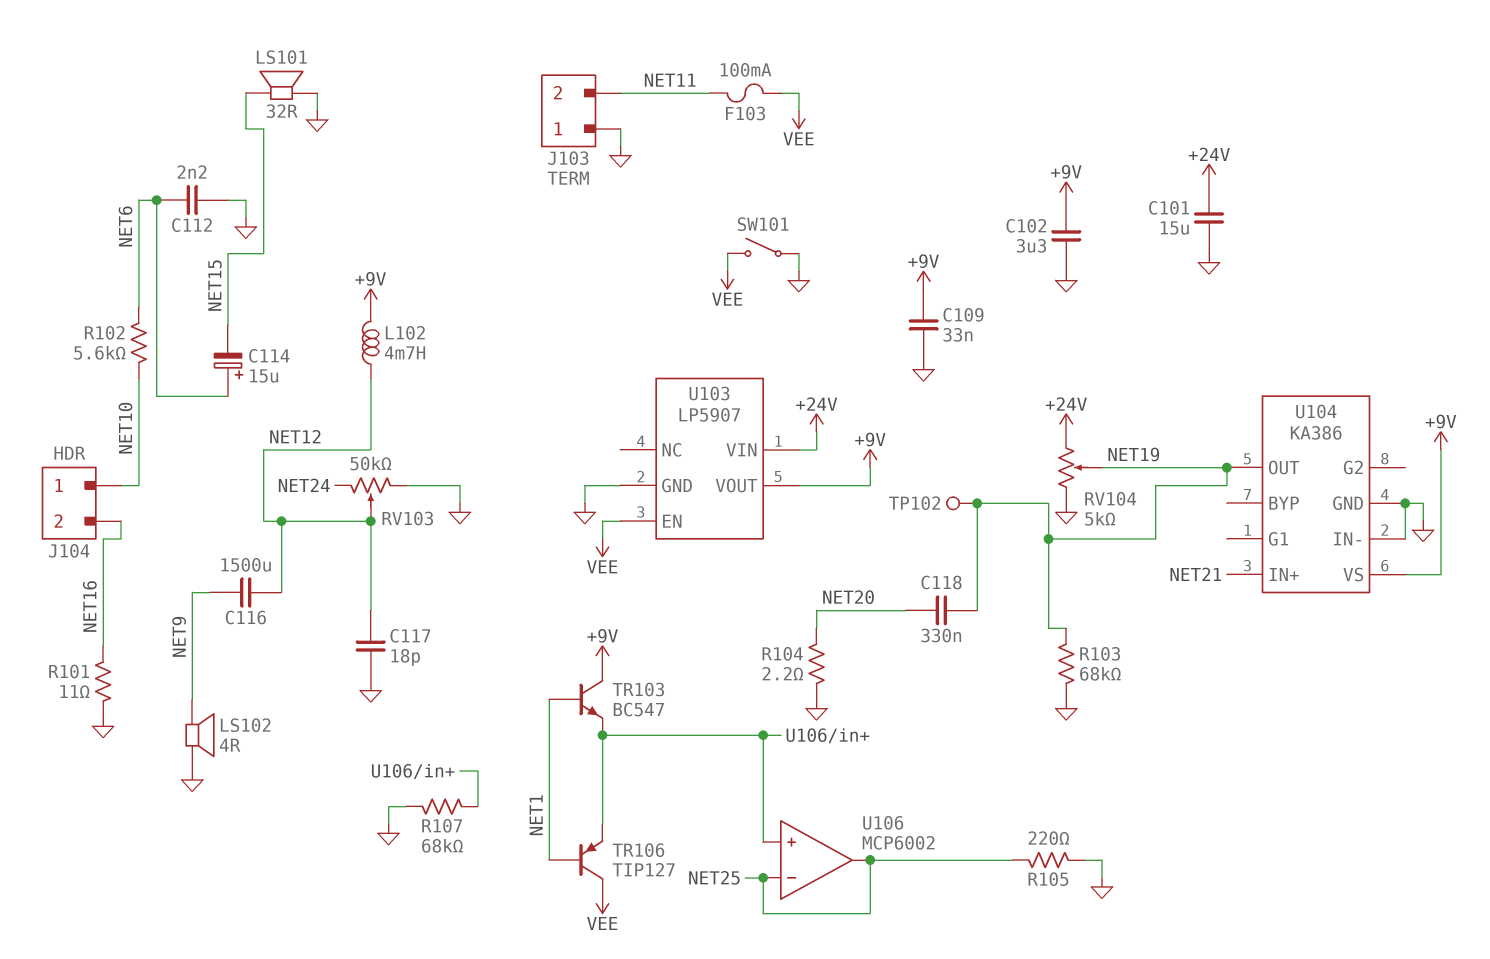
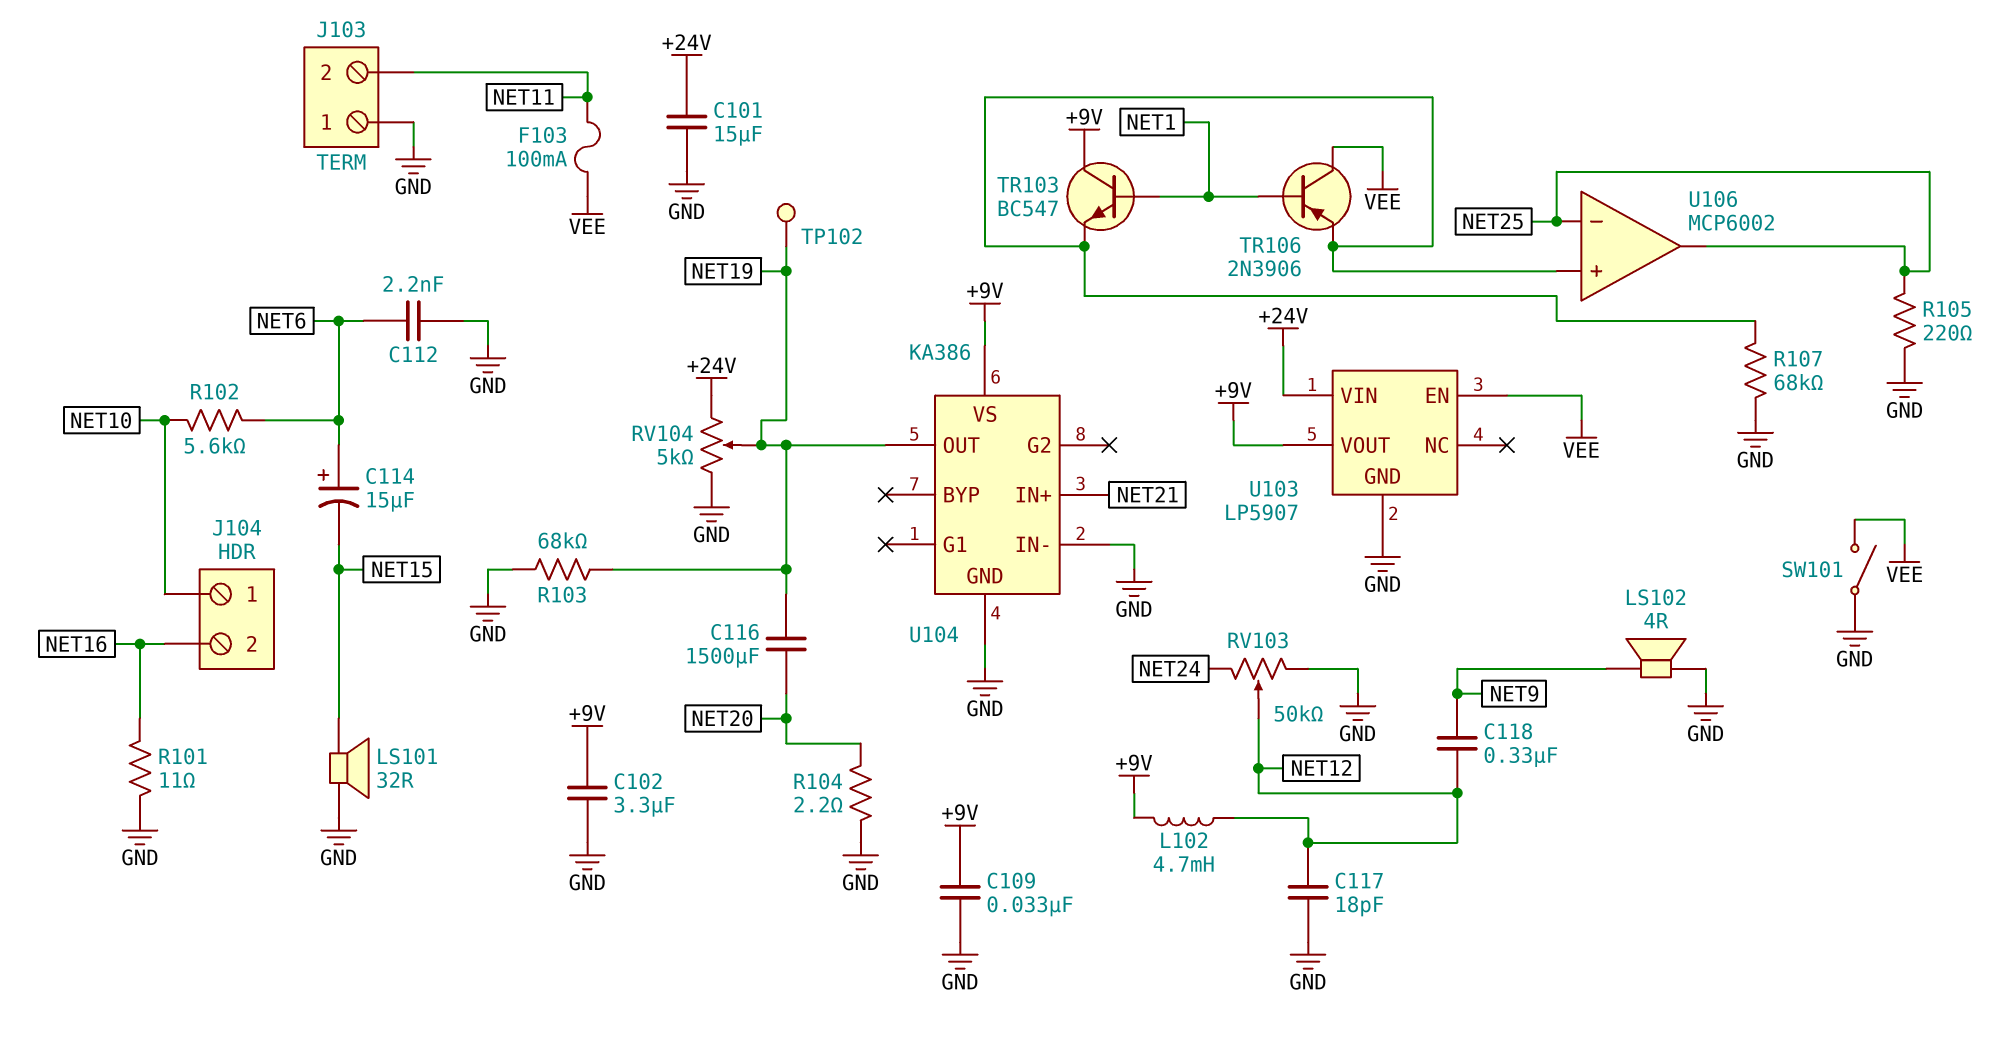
C116: 1500uF (NET9, NET12) -> 1500uF (NET19, NET20)
C118: 330nF (NET19, NET20) -> 330nF (NET9, NET12)
TR106: PNP TIP127 (B NET1, C VEE, E U106/in+) -> PNP 2N3906 (B NET1, C VEE, E U106/in+)

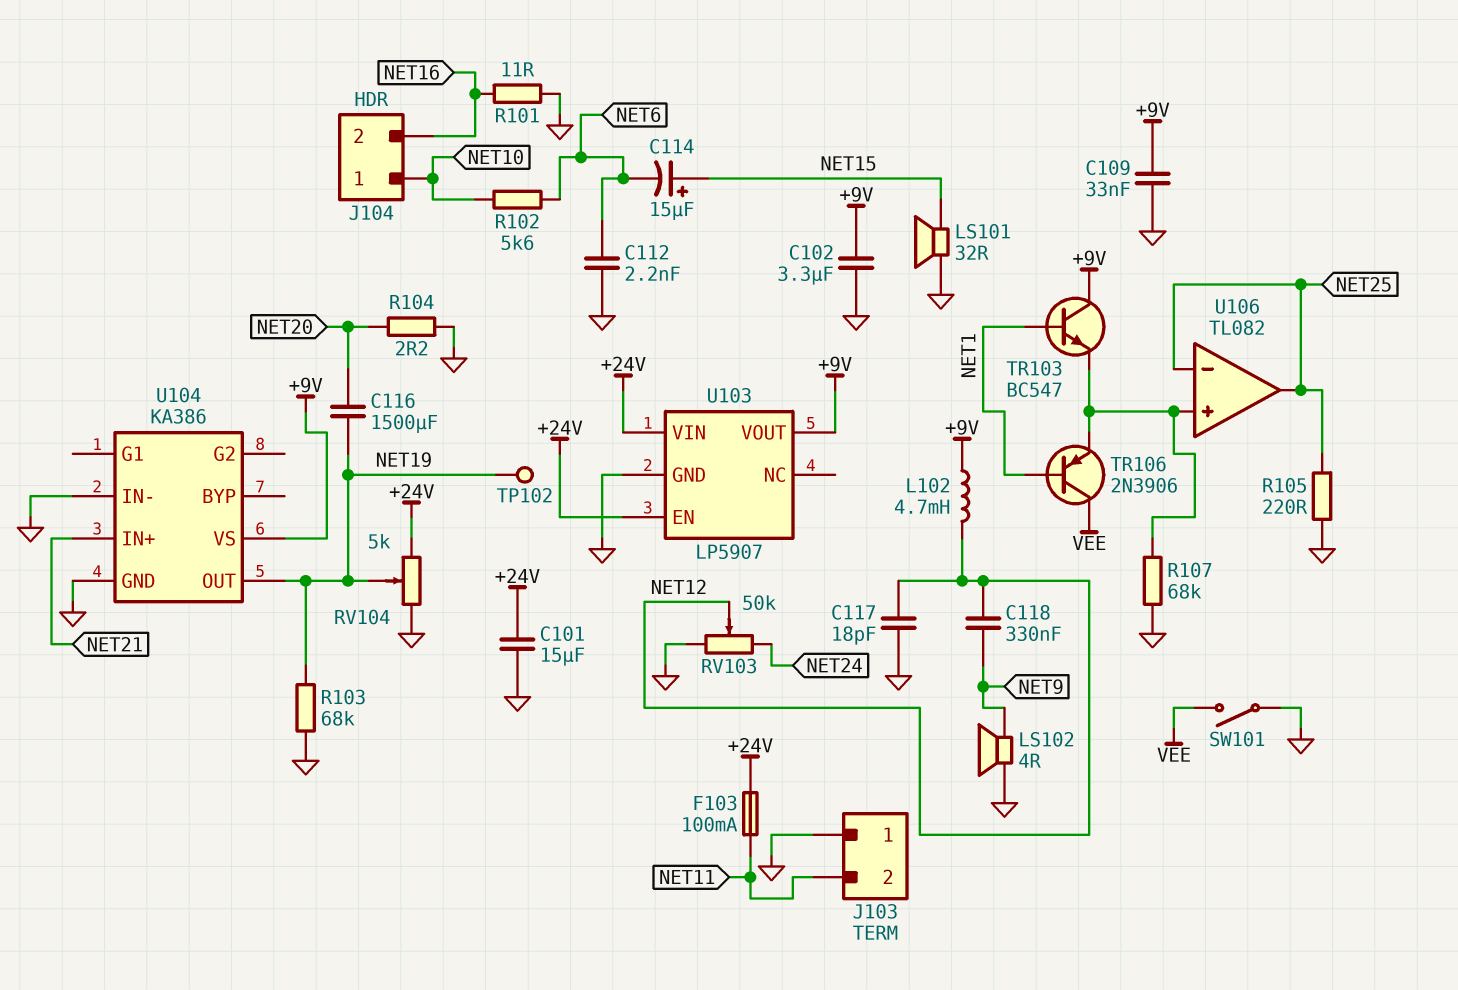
C114: 15uF (plus NET6, minus NET15) -> 15uF (plus NET15, minus NET6)
F103: 100mA (NET11, VEE) -> 100mA (+24V, NET11)
U103 pin EN: VEE -> +24V
U106: MCP6002 -> TL082

